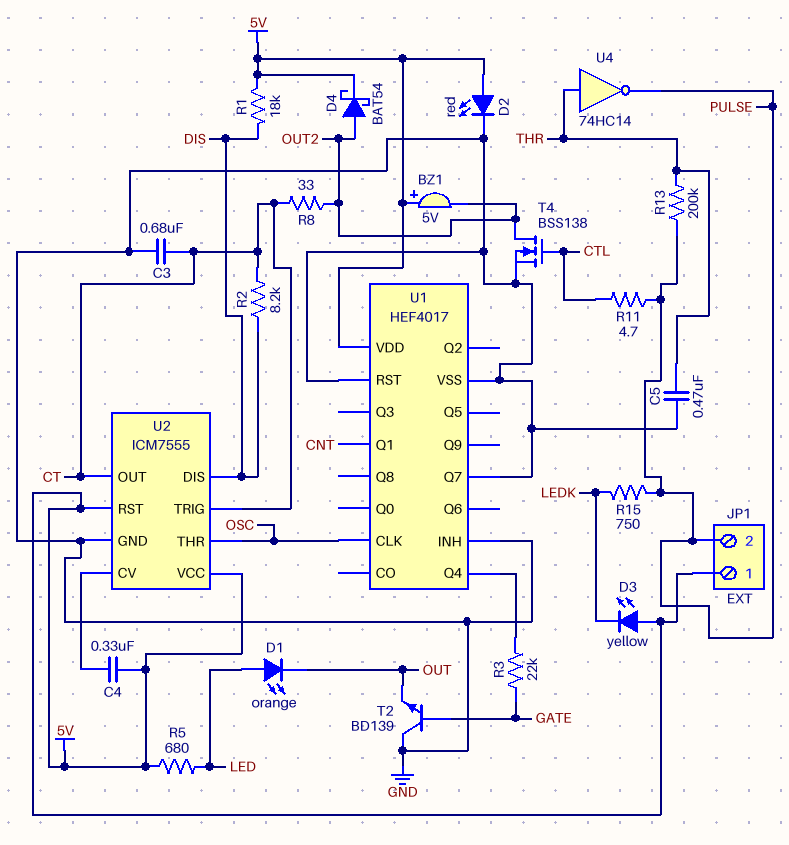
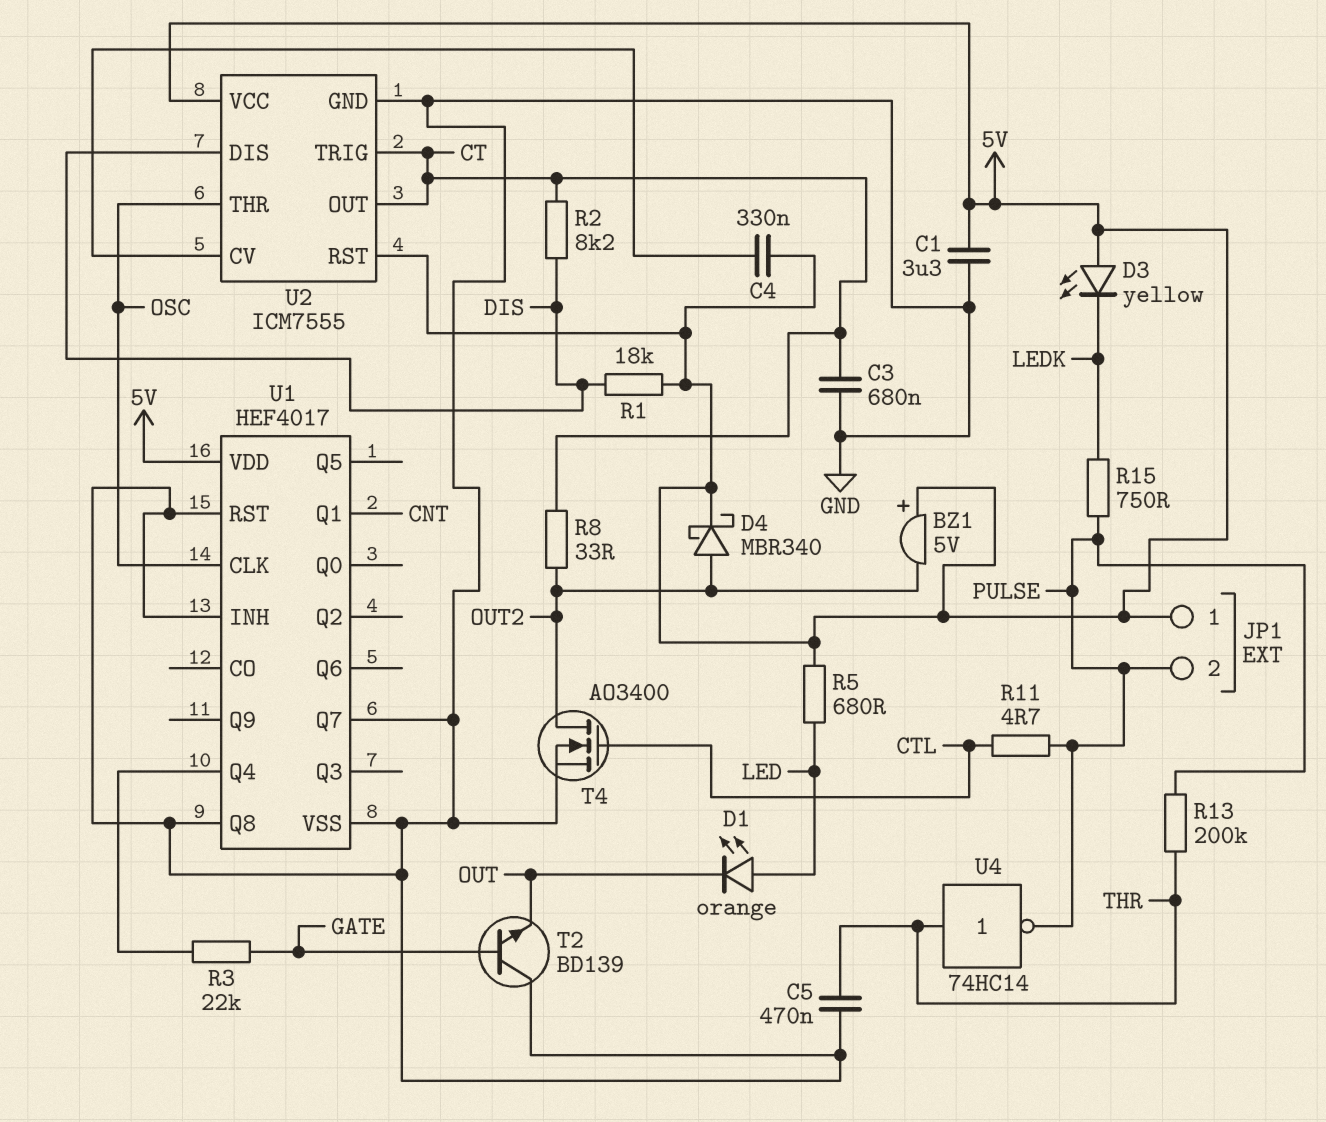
C1: none -> 3.3uF (5V, GND)
D2: LED red (A 5V, K GND) -> none
D4: schottky BAT54 (A OUT2, K 5V) -> schottky MBR340 (A OUT2, K 5V)
T4: NMOS BSS138 (G CTL, D OUT2, S GND) -> NMOS AO3400 (G CTL, D OUT2, S GND)
U1 pin Q8: none -> GND

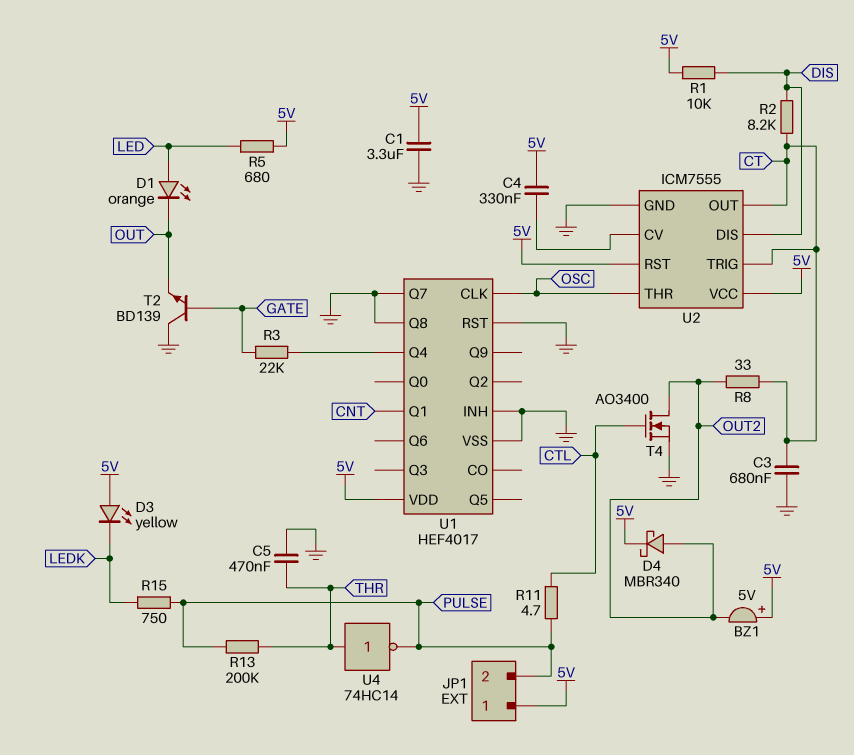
R1: 18k (5V, DIS) -> 10k (5V, DIS)

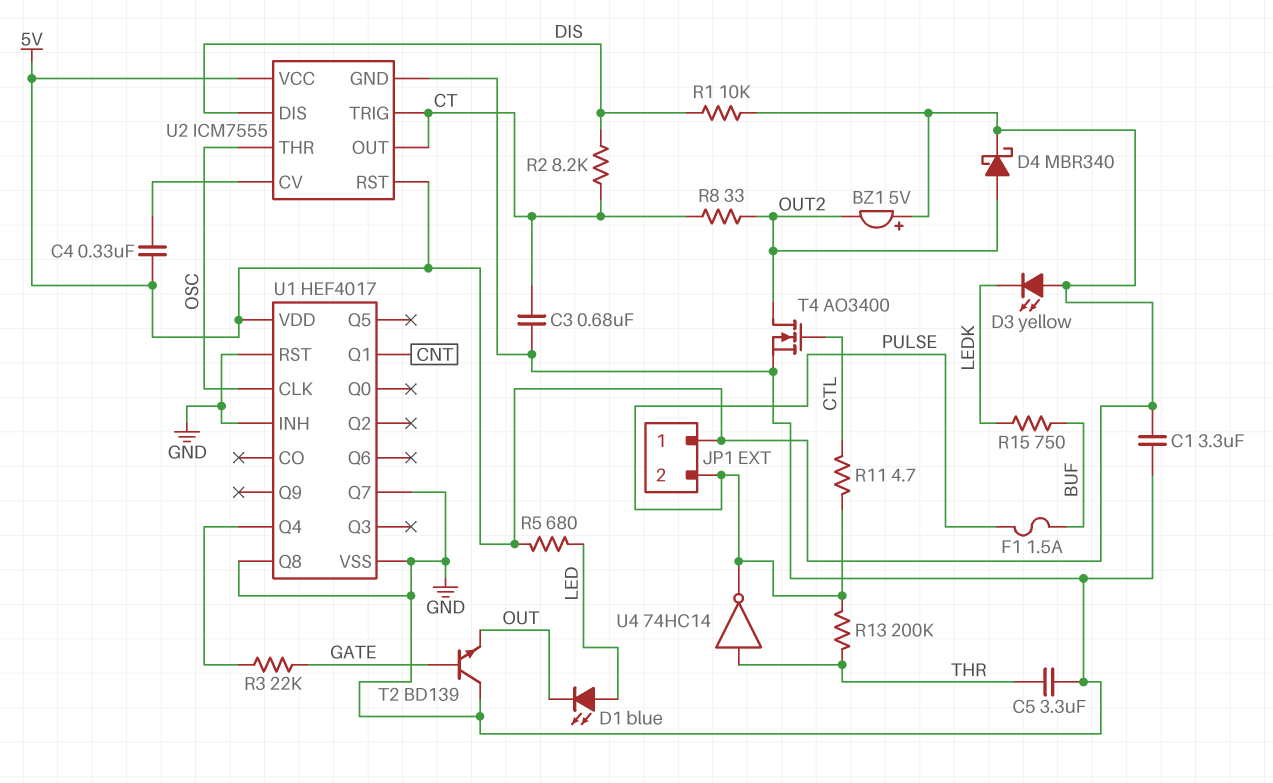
C5: 470nF (GND, THR) -> 3.3uF (GND, THR)
D1: LED orange (A LED, K OUT) -> LED blue (A LED, K OUT)
F1: none -> 1.5A (BUF, PULSE)
R15: 750 (LEDK, PULSE) -> 750 (BUF, LEDK)

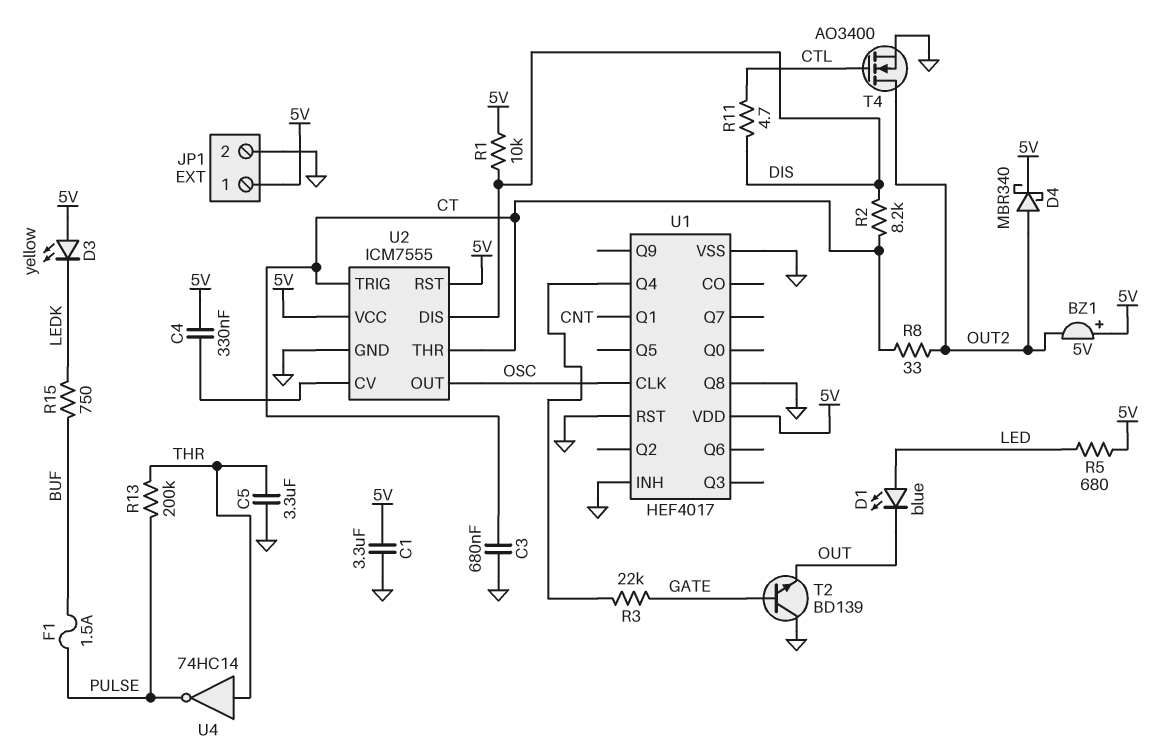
JP1 pin 2: PULSE -> GND
R11: 4.7 (CTL, PULSE) -> 4.7 (CTL, DIS)
U1 pin Q7: GND -> none
U2 pin OUT: CT -> OSC
U2 pin THR: OSC -> CT

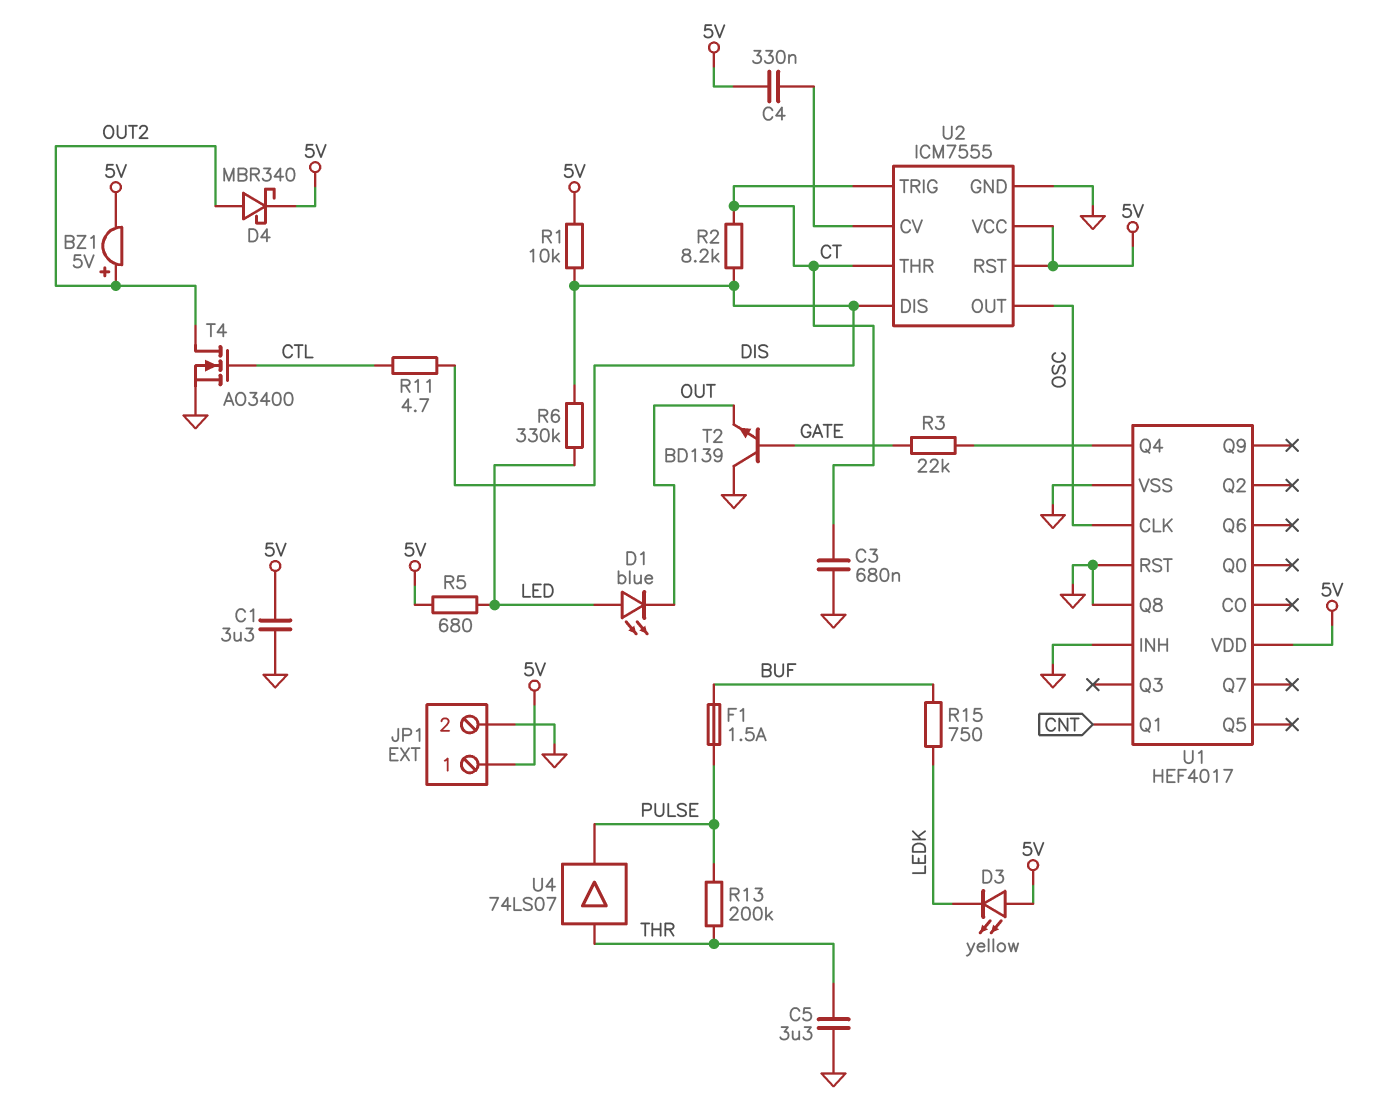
BZ1: buzzer 5V (plus 5V, minus OUT2) -> buzzer 5V (plus OUT2, minus 5V)
R6: none -> 330k (DIS, LED)
R8: 33 (CT, OUT2) -> none
U4: NOT 74HC14 (in THR, out PULSE) -> buffer 74LS07 (in THR, out PULSE)

